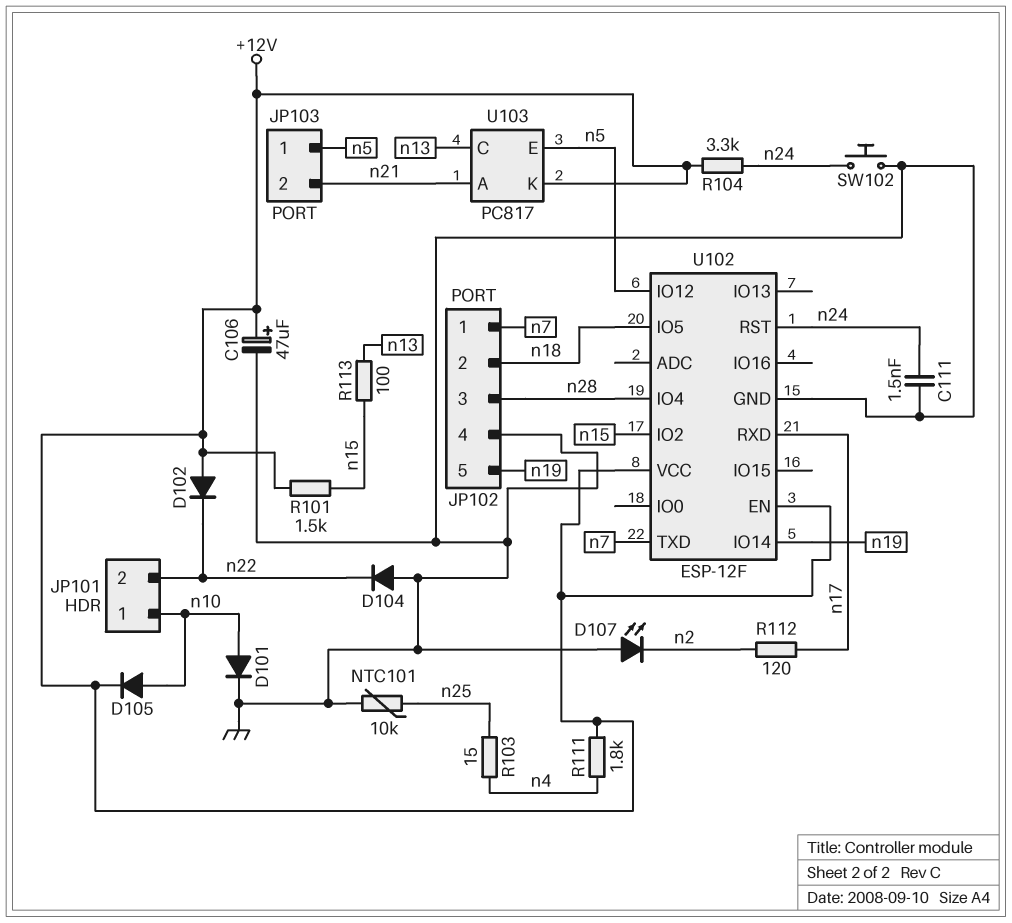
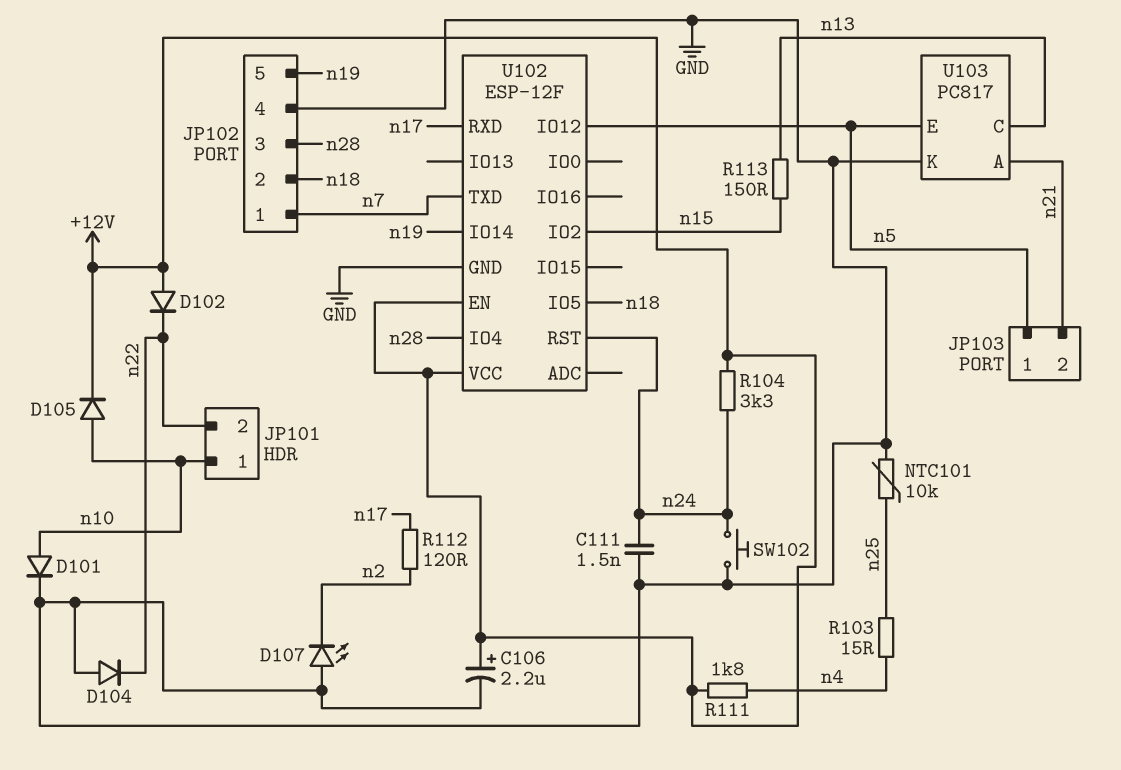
C106: 47uF (plus +12V, minus GND) -> 2.2uF (plus +12V, minus GND)
R101: 1.5k (+12V, n15) -> none
R113: 100 (n13, n15) -> 150 (n13, n15)
U103 pin K: +12V -> GND

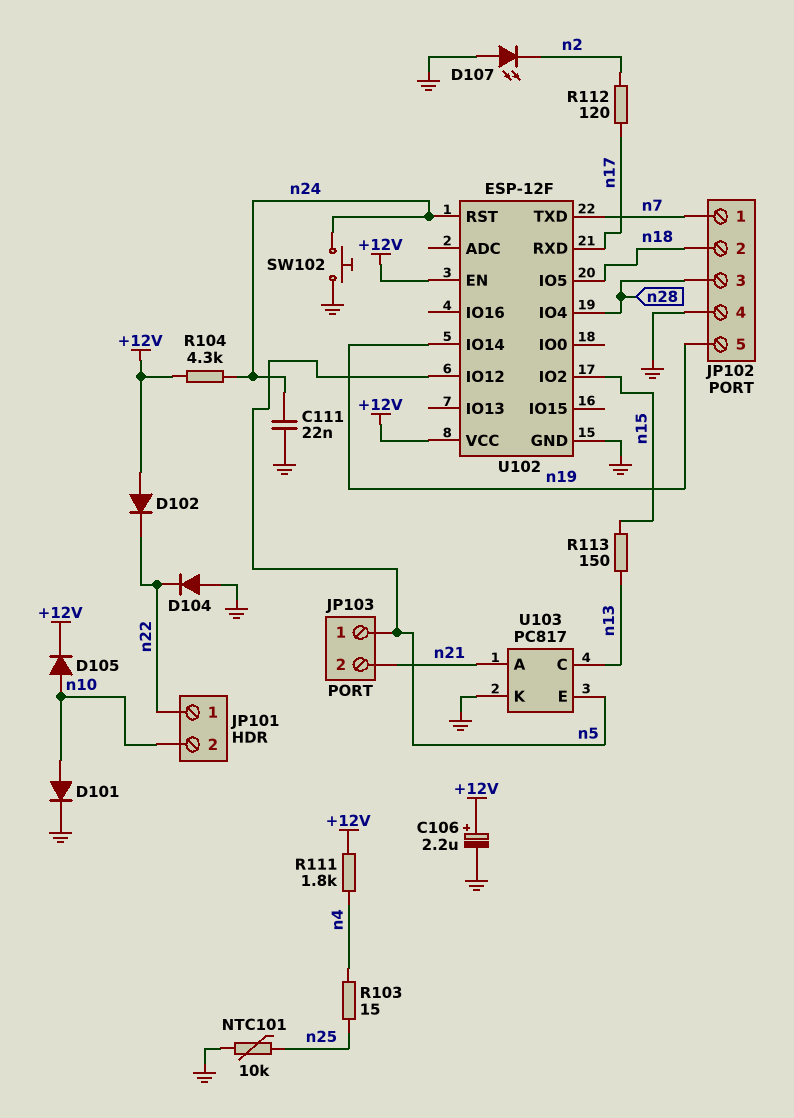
C111: 1.5nF (GND, n24) -> 22nF (GND, n24)
JP101 pin 1: n10 -> n22
JP101 pin 2: n22 -> n10
R104: 3.3k (+12V, n24) -> 4.3k (+12V, n24)

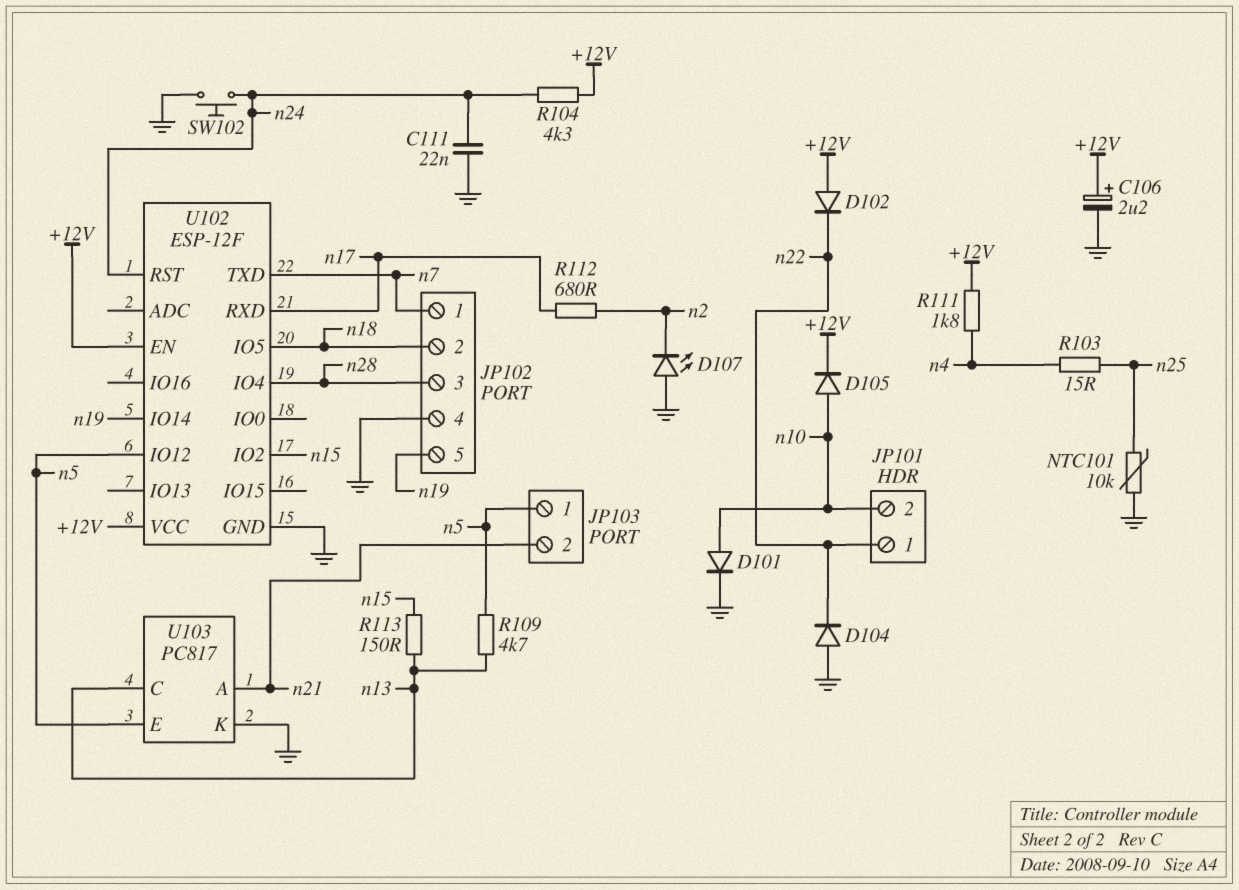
R109: none -> 4.7k (n5, n13)
R112: 120 (n2, n17) -> 680 (n2, n17)

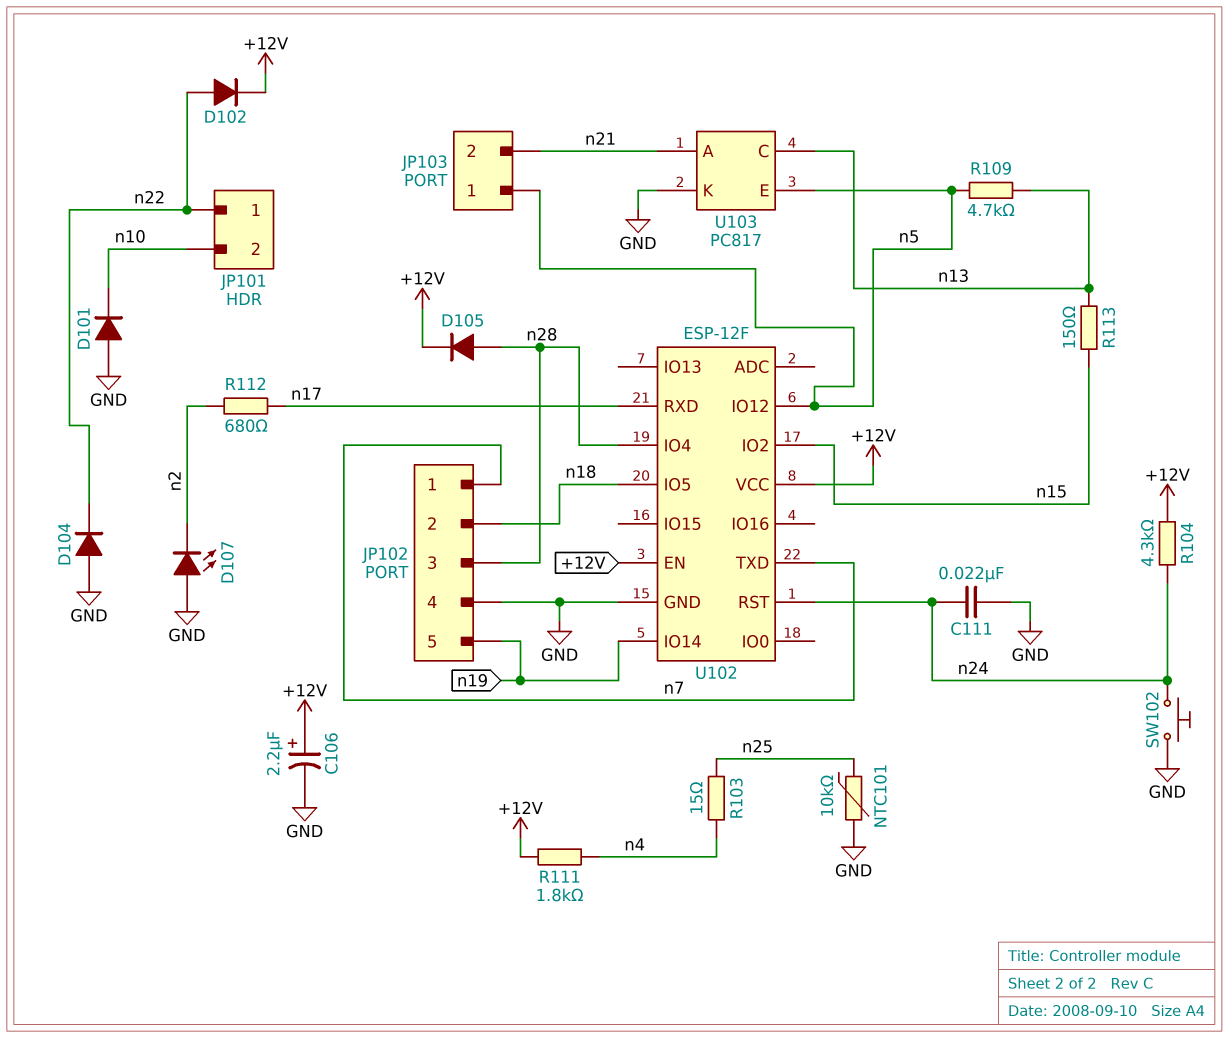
D101: diode (A n10, K GND) -> diode (A GND, K n10)
D102: diode (A +12V, K n22) -> diode (A n22, K +12V)
D105: diode (A n10, K +12V) -> diode (A n28, K +12V)

